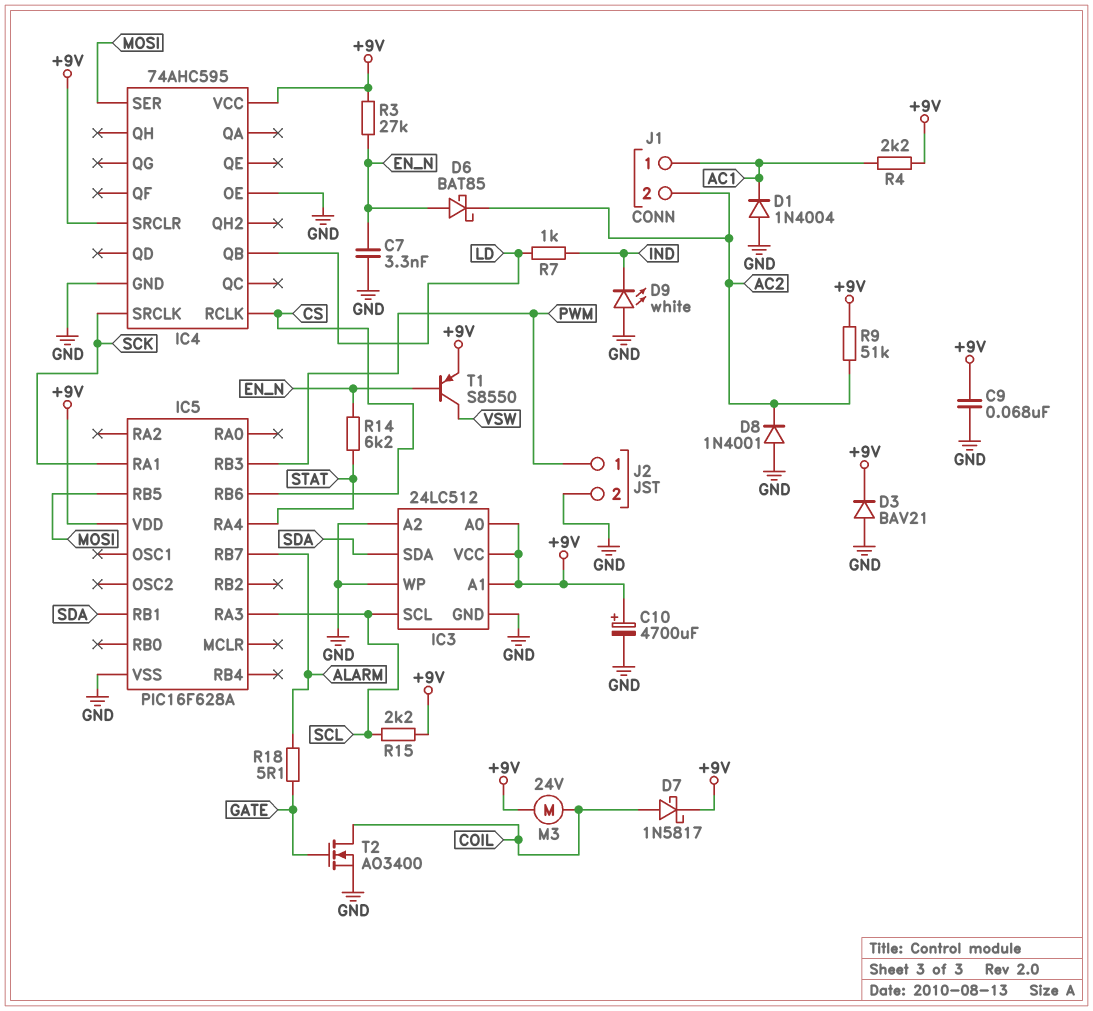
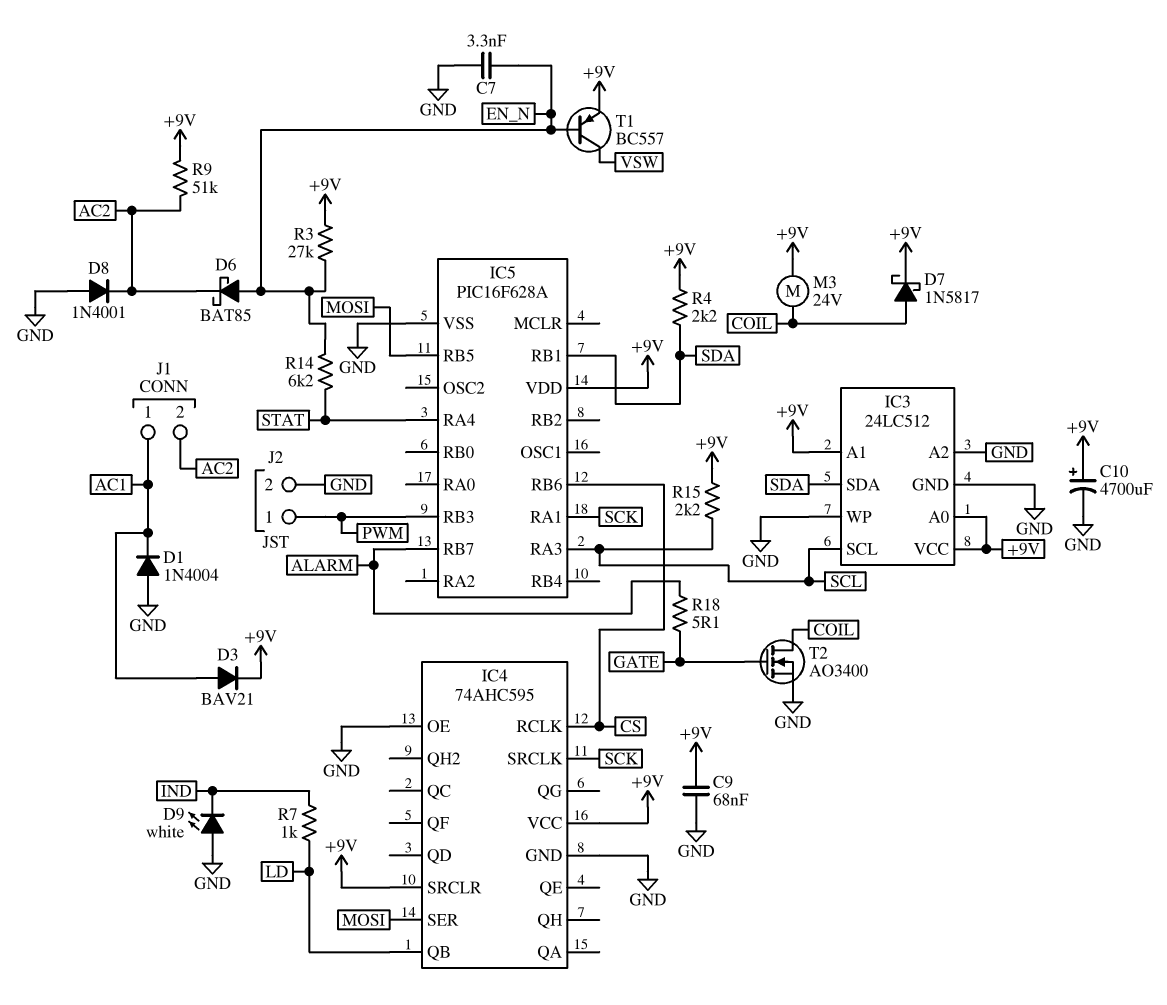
D3: diode BAV21 (A GND, K +9V) -> diode BAV21 (A AC1, K +9V)
R4: 2.2k (+9V, AC1) -> 2.2k (+9V, SDA)
T1: PNP S8550 (B EN_N, C VSW, E +9V) -> PNP BC557 (B EN_N, C VSW, E +9V)

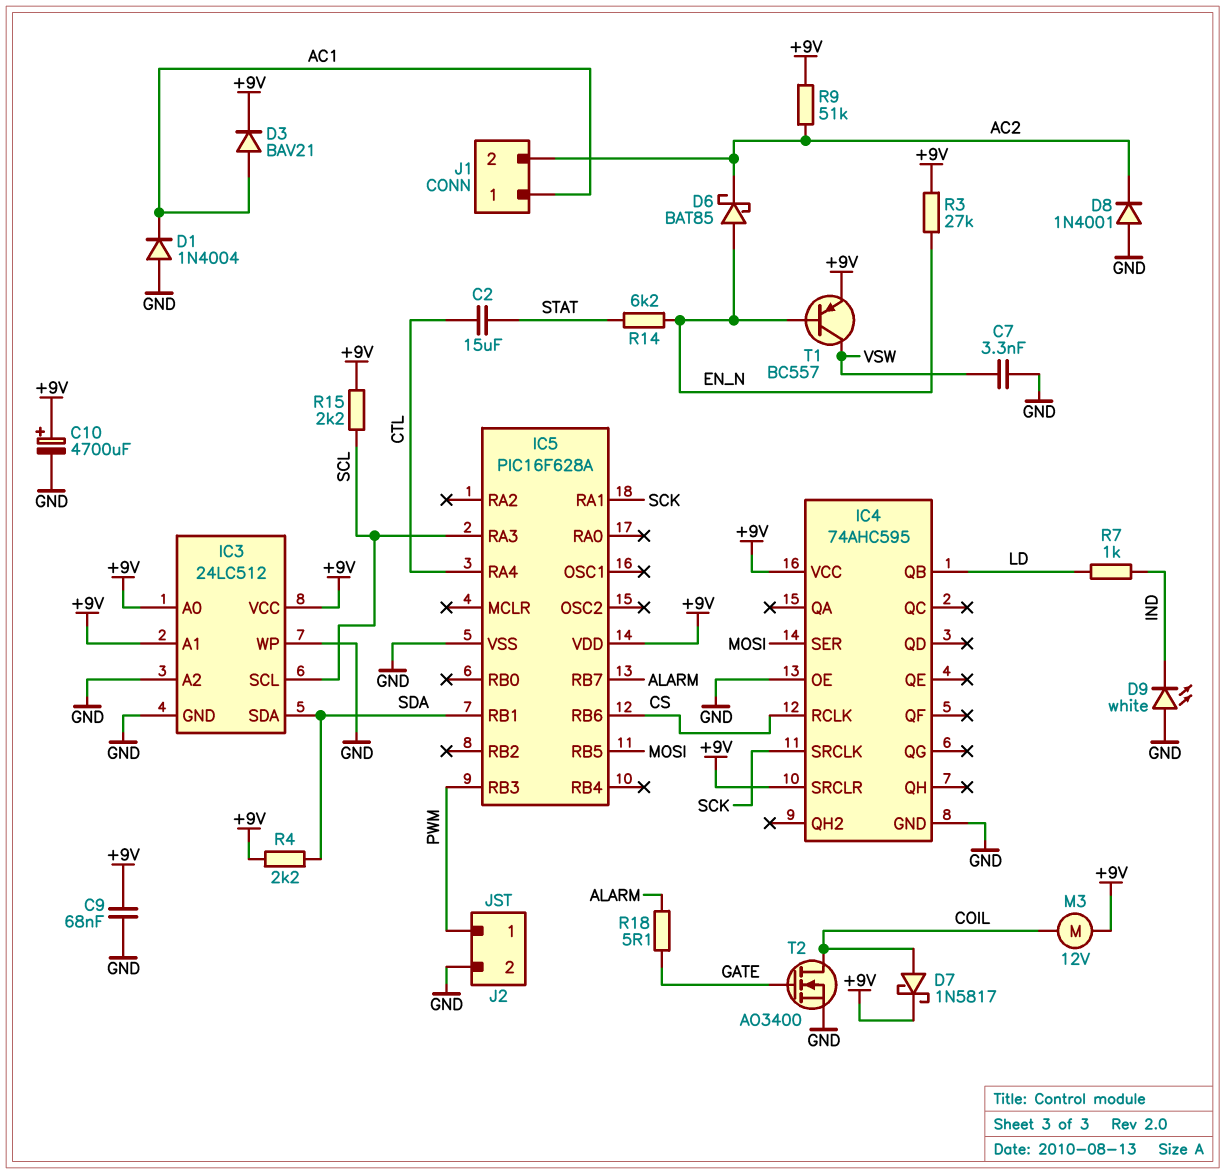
C2: none -> 15uF (CTL, STAT)
C7: 3.3nF (EN_N, GND) -> 3.3nF (GND, VSW)
IC5 pin RA4: STAT -> CTL
M3: motor 24V (+9V, COIL) -> motor 12V (+9V, COIL)

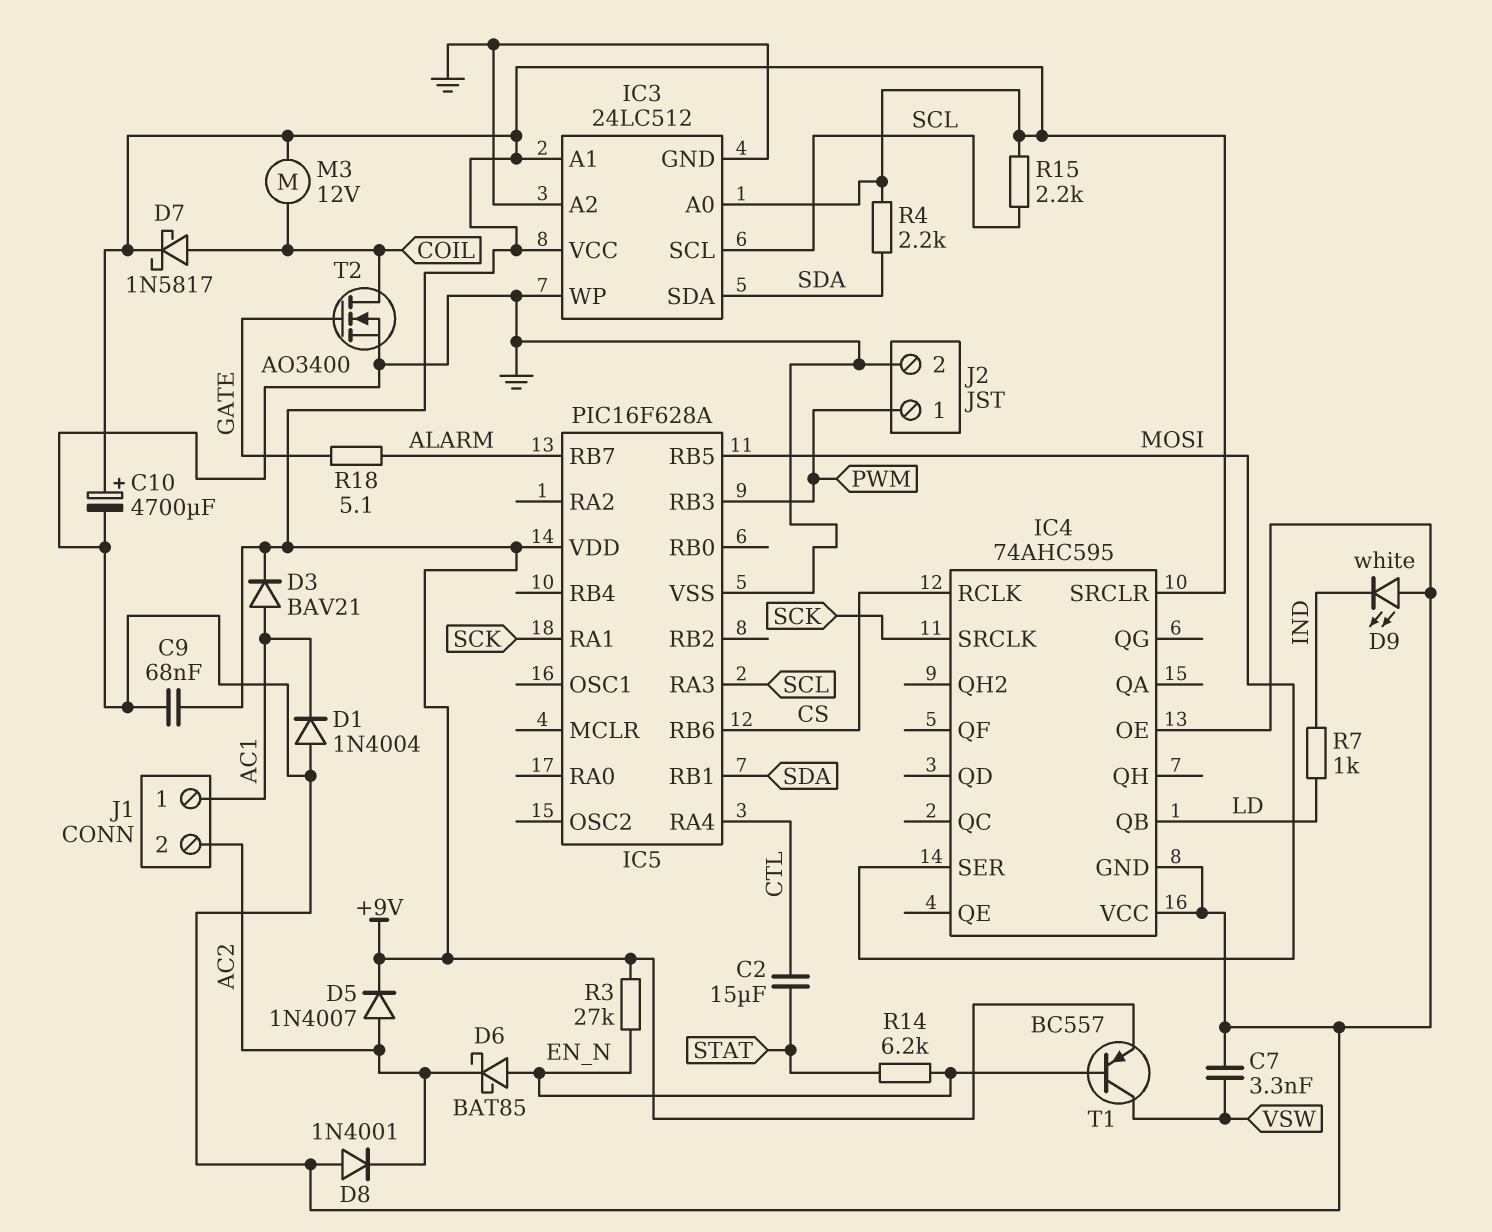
D5: none -> diode 1N4007 (A AC2, K +9V)
IC4 pin VCC: +9V -> GND
R9: 51k (+9V, AC2) -> none

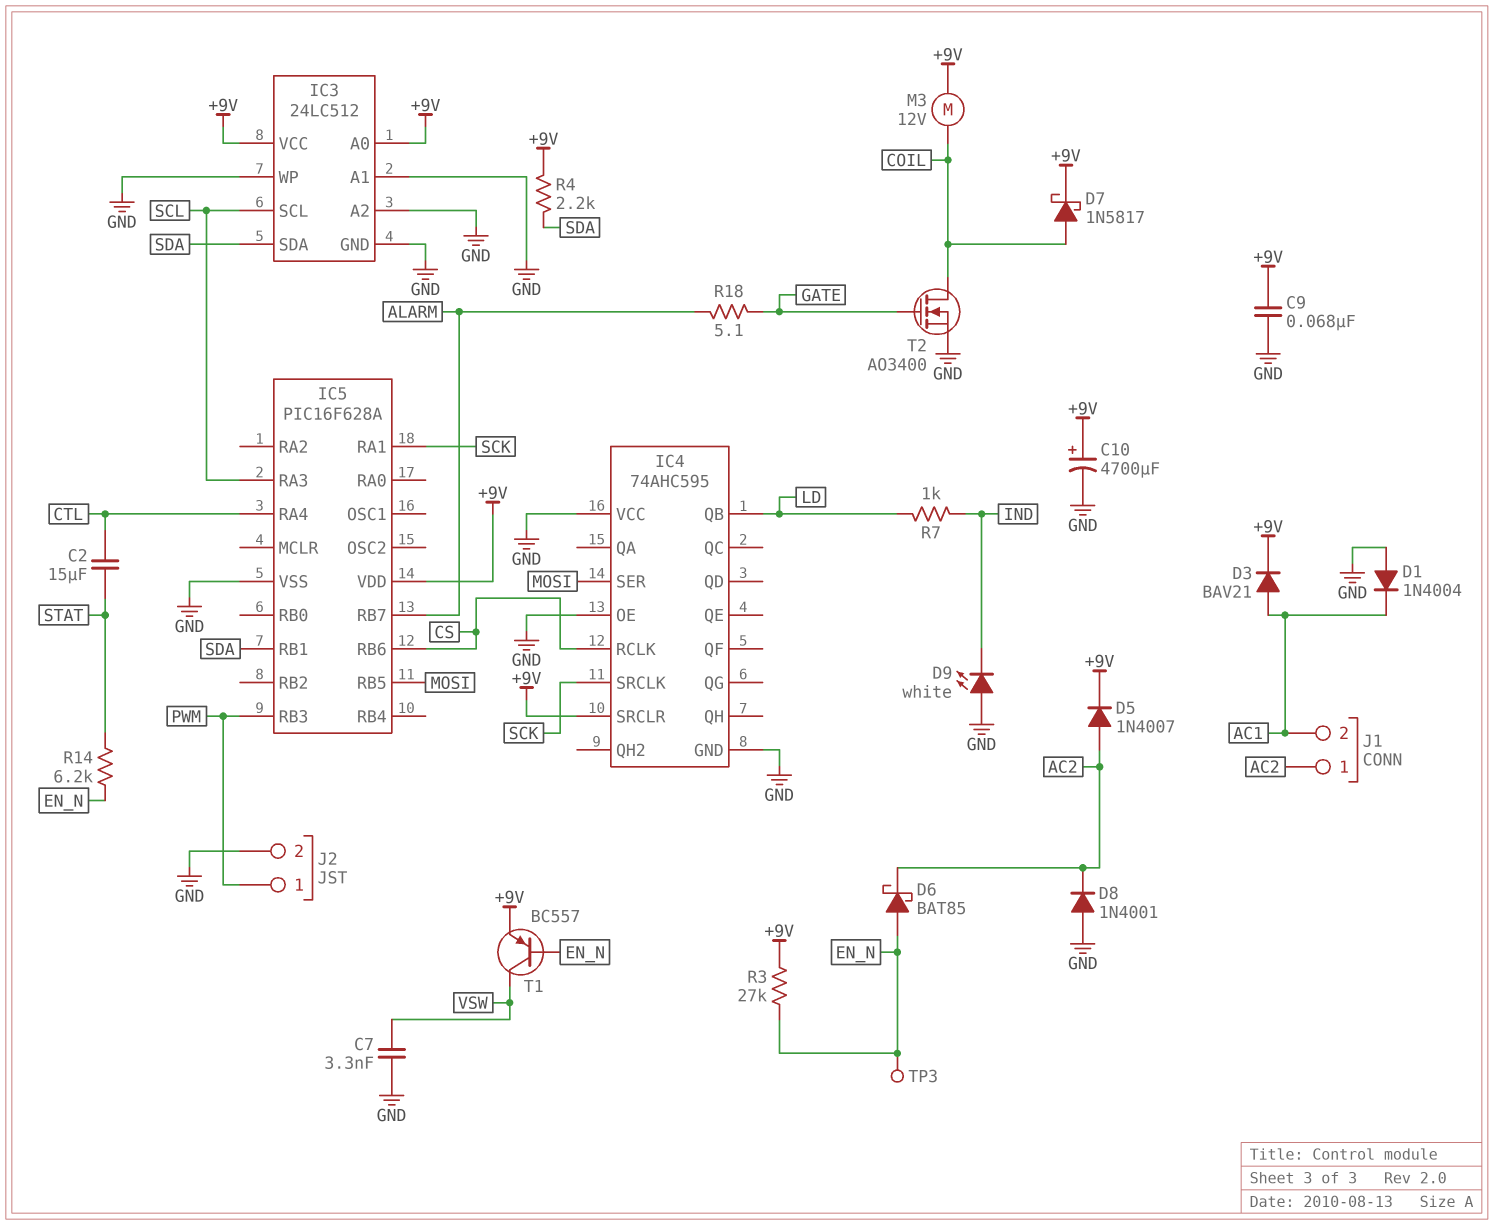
IC3 pin A1: +9V -> GND
J1 pin 1: AC1 -> AC2
J1 pin 2: AC2 -> AC1
R15: 2.2k (+9V, SCL) -> none
TP3: none -> test point (EN_N)

